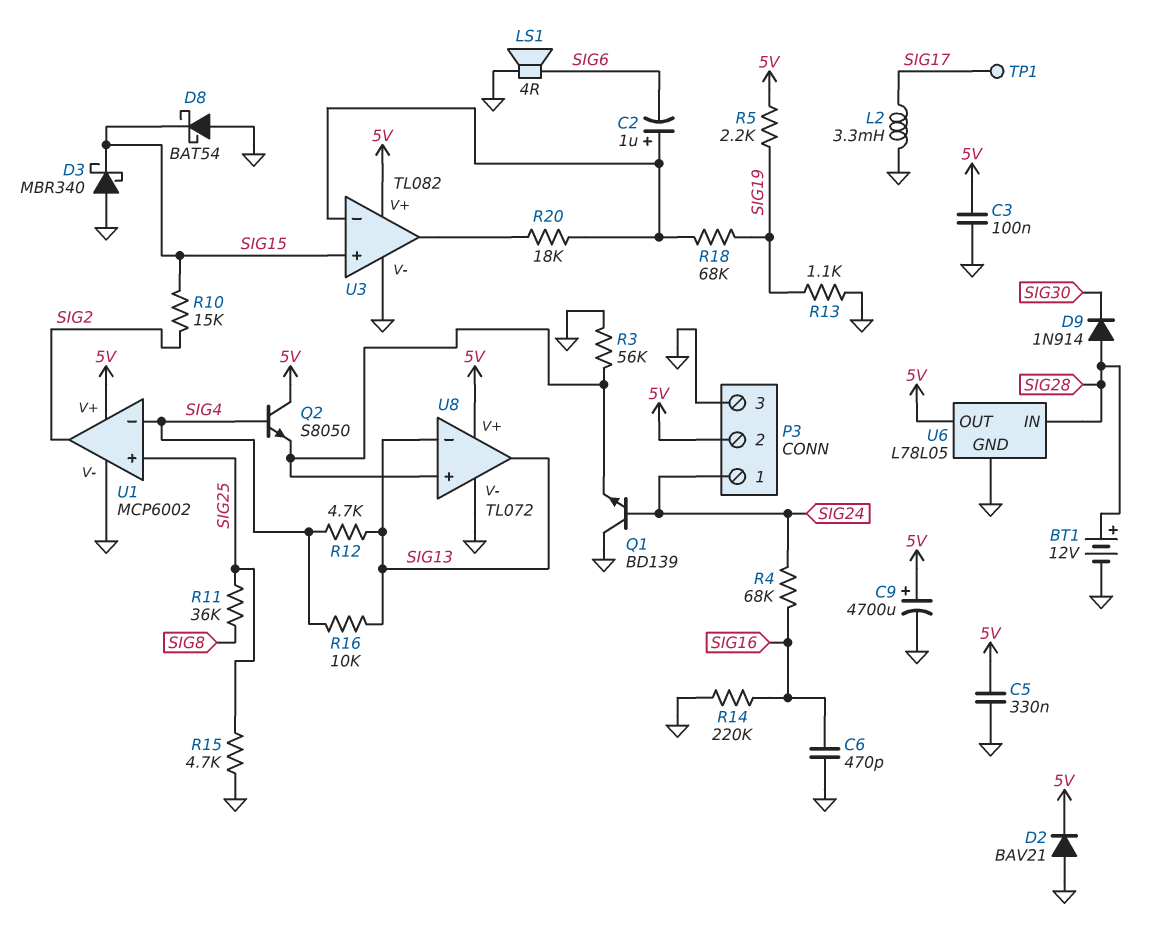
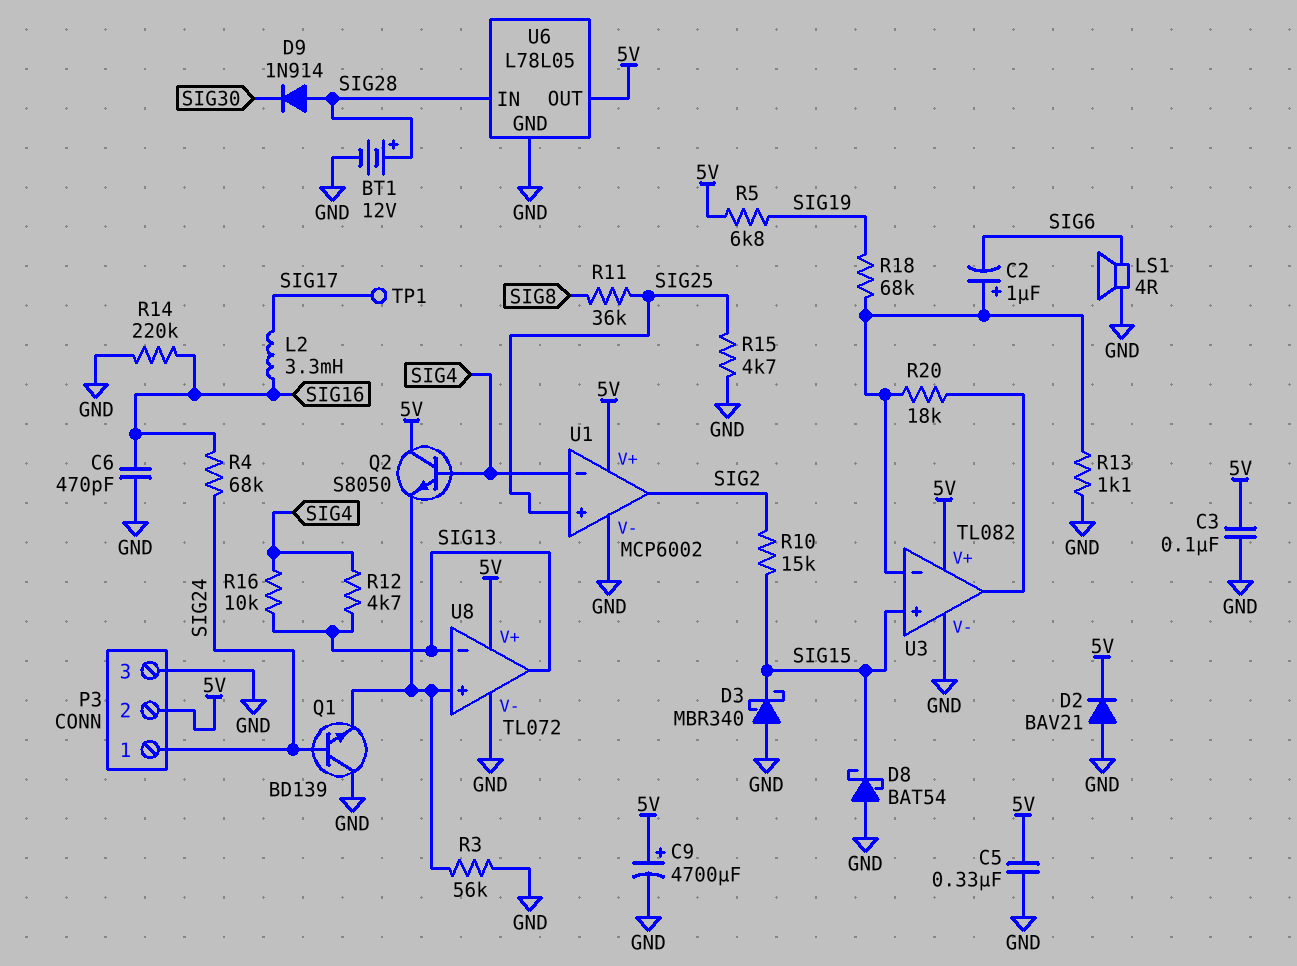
L2: 3.3mH (GND, SIG17) -> 3.3mH (SIG16, SIG17)
R5: 2.2k (5V, SIG19) -> 6.8k (5V, SIG19)
R13: 1.1k (GND, SIG19) -> 1.1k (GND, U3/in-)

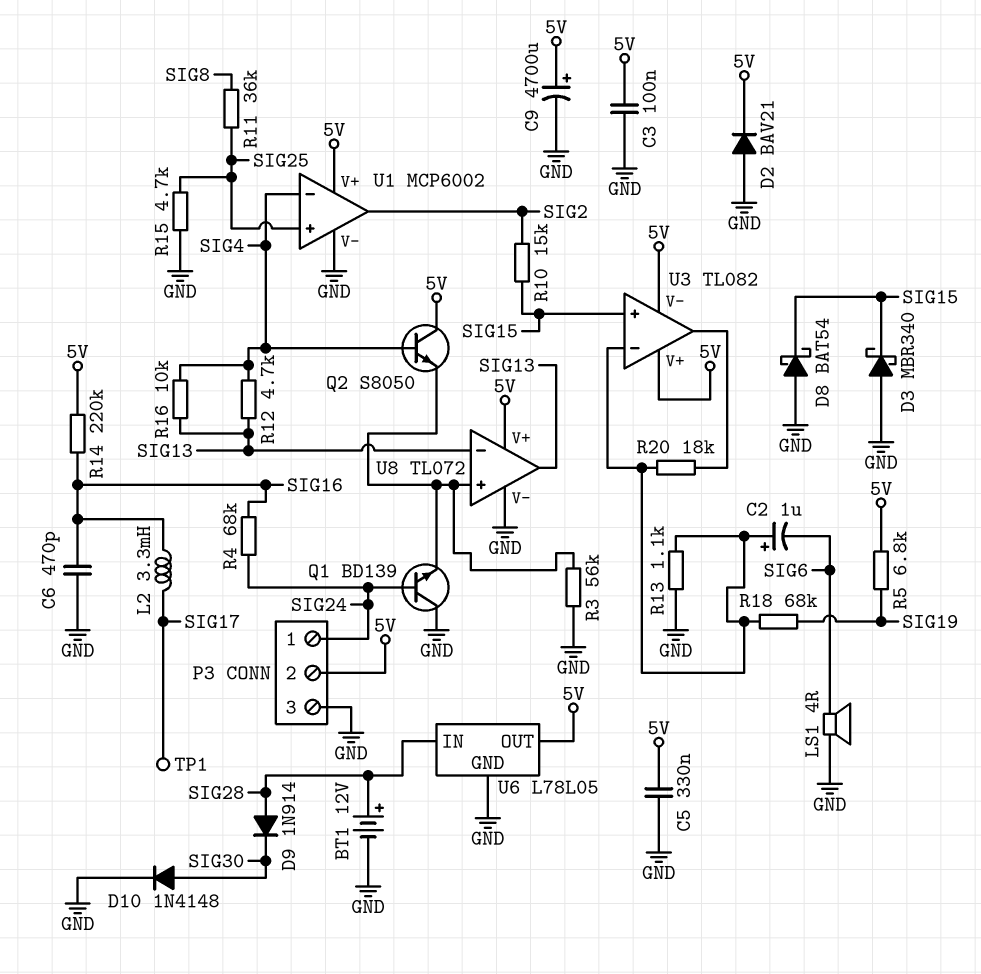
D10: none -> diode 1N4148 (A SIG30, K GND)
R14: 220k (GND, SIG16) -> 220k (5V, SIG16)
U3 pin V-: GND -> 5V

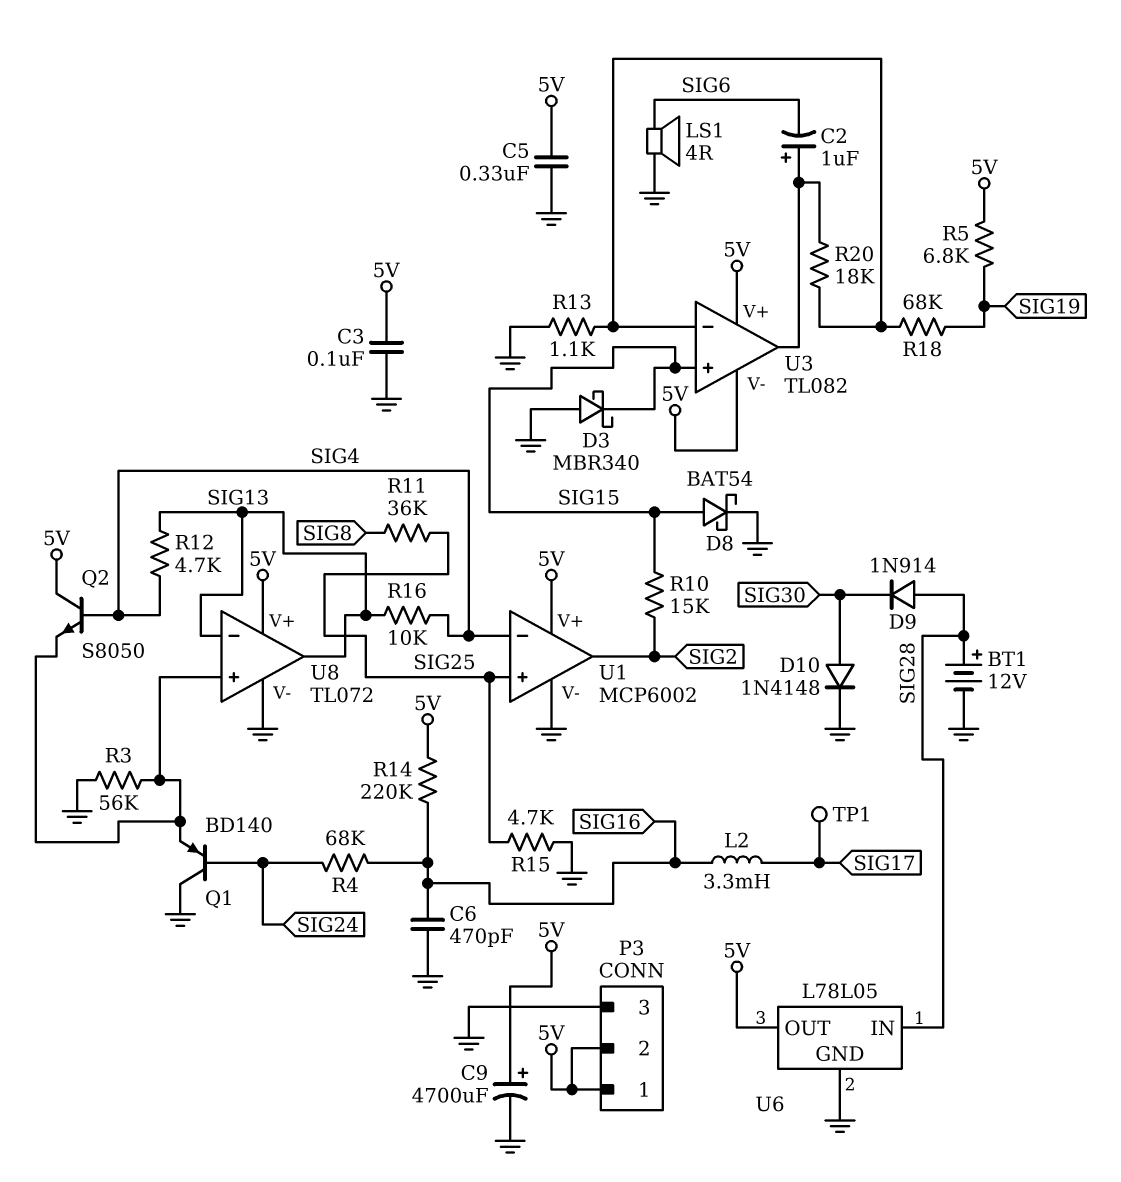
C2: 1uF (plus U3/in-, minus SIG6) -> 1uF (plus U3/out, minus SIG6)
D2: diode BAV21 (A GND, K 5V) -> none
D8: schottky BAT54 (A GND, K SIG15) -> schottky BAT54 (A SIG15, K GND)
P3 pin 1: SIG24 -> 5V
Q1: NPN BD139 (B SIG24, C GND, E U8/in+) -> PNP BD140 (B SIG24, C GND, E U8/in+)

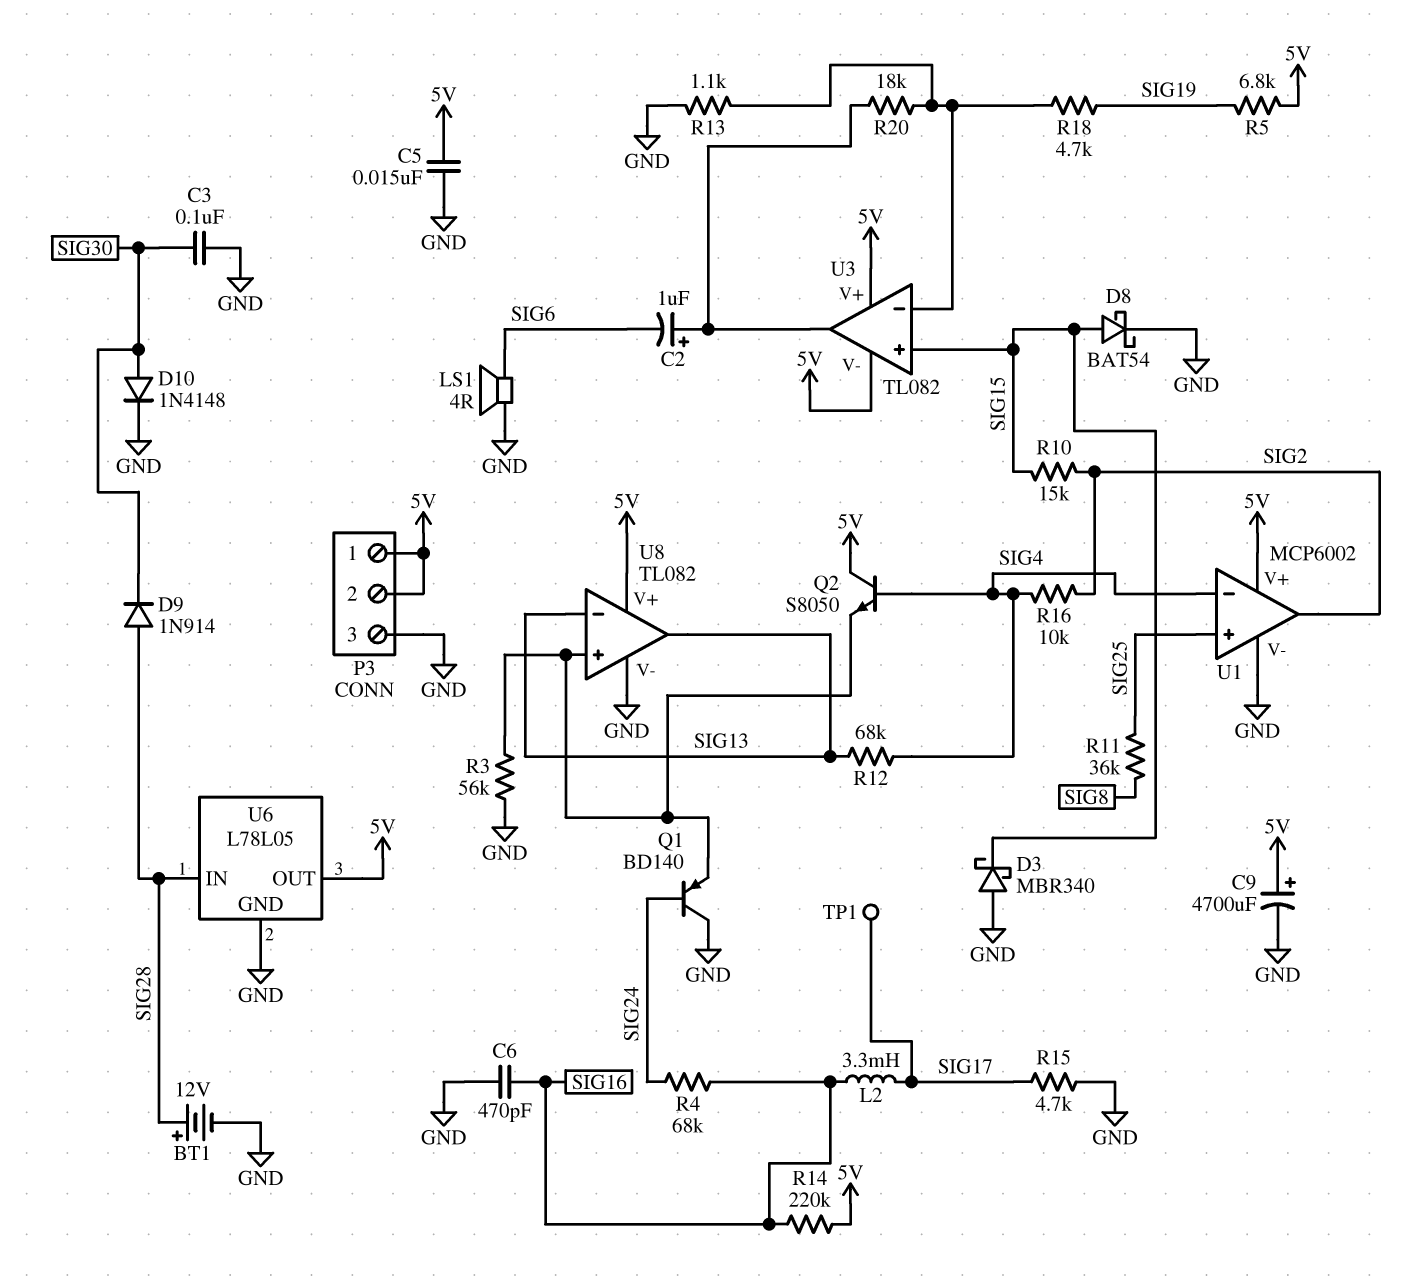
C3: 100nF (5V, GND) -> 100nF (GND, SIG30)
C5: 330nF (5V, GND) -> 15nF (5V, GND)
R12: 4.7k (SIG4, SIG13) -> 68k (SIG4, SIG13)
R15: 4.7k (GND, SIG25) -> 4.7k (GND, SIG17)
R16: 10k (SIG4, SIG13) -> 10k (SIG2, SIG4)
R18: 68k (SIG19, U3/in-) -> 4.7k (SIG19, U3/in-)
U8: TL072 -> TL082

